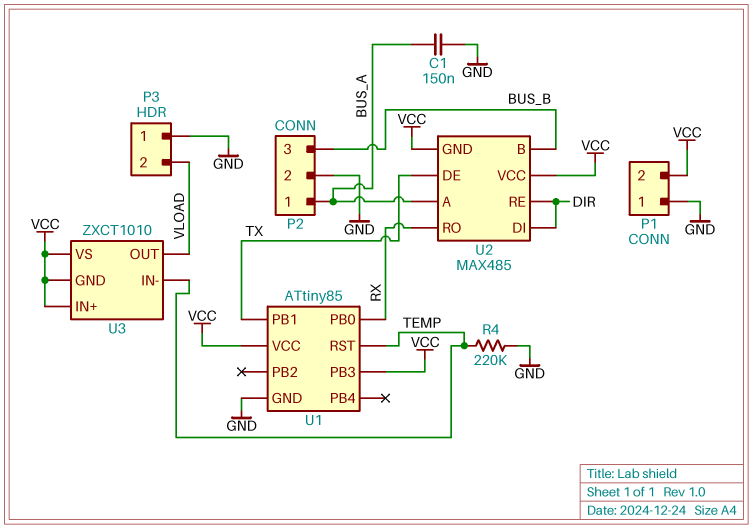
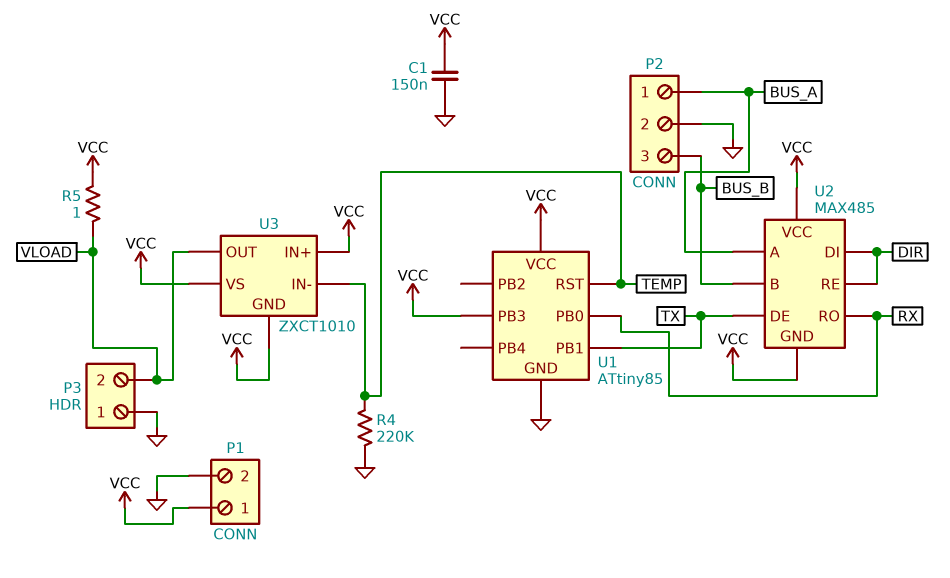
C1: 150nF (BUS_A, GND) -> 150nF (GND, VCC)
P1 pin 1: GND -> VCC
P1 pin 2: VCC -> GND
R5: none -> 1 (VCC, VLOAD)

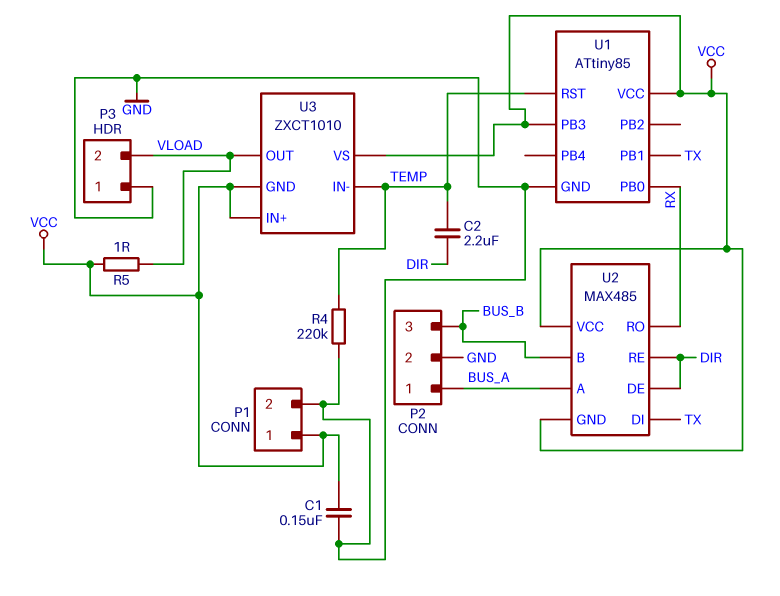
C2: none -> 2.2uF (DIR, TEMP)
U2 pin DE: TX -> DIR
U2 pin DI: DIR -> TX

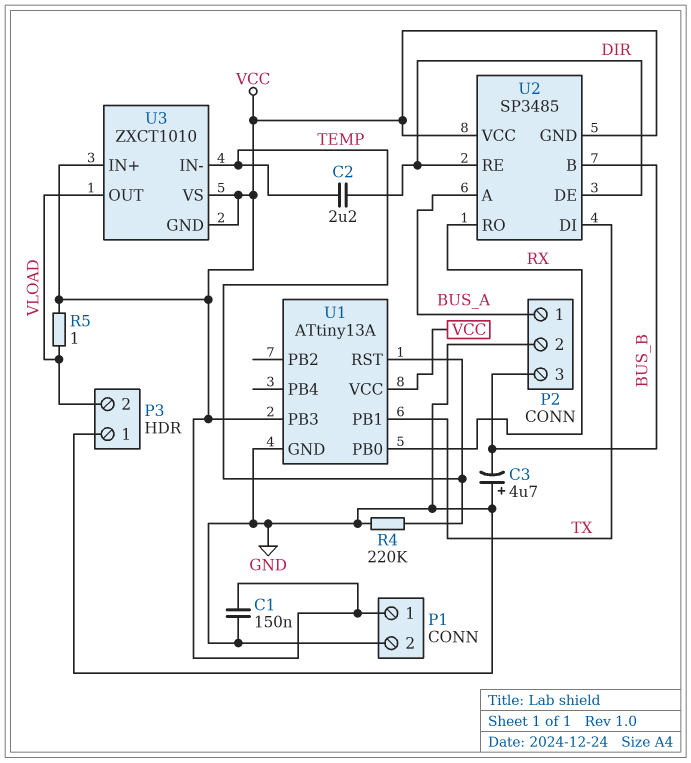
C3: none -> 4.7uF (plus GND, minus BUS_B)
U1: ATtiny85 -> ATtiny13A
U2: MAX485 -> SP3485

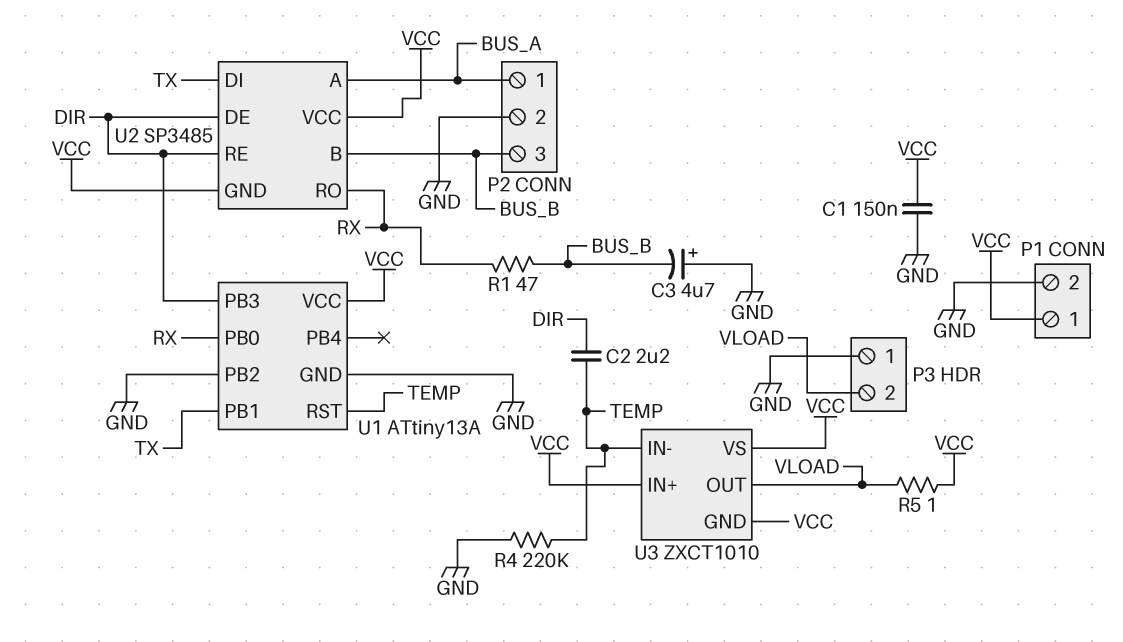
R1: none -> 47 (BUS_B, RX)
U1 pin PB2: none -> GND
U1 pin PB3: VCC -> DIR

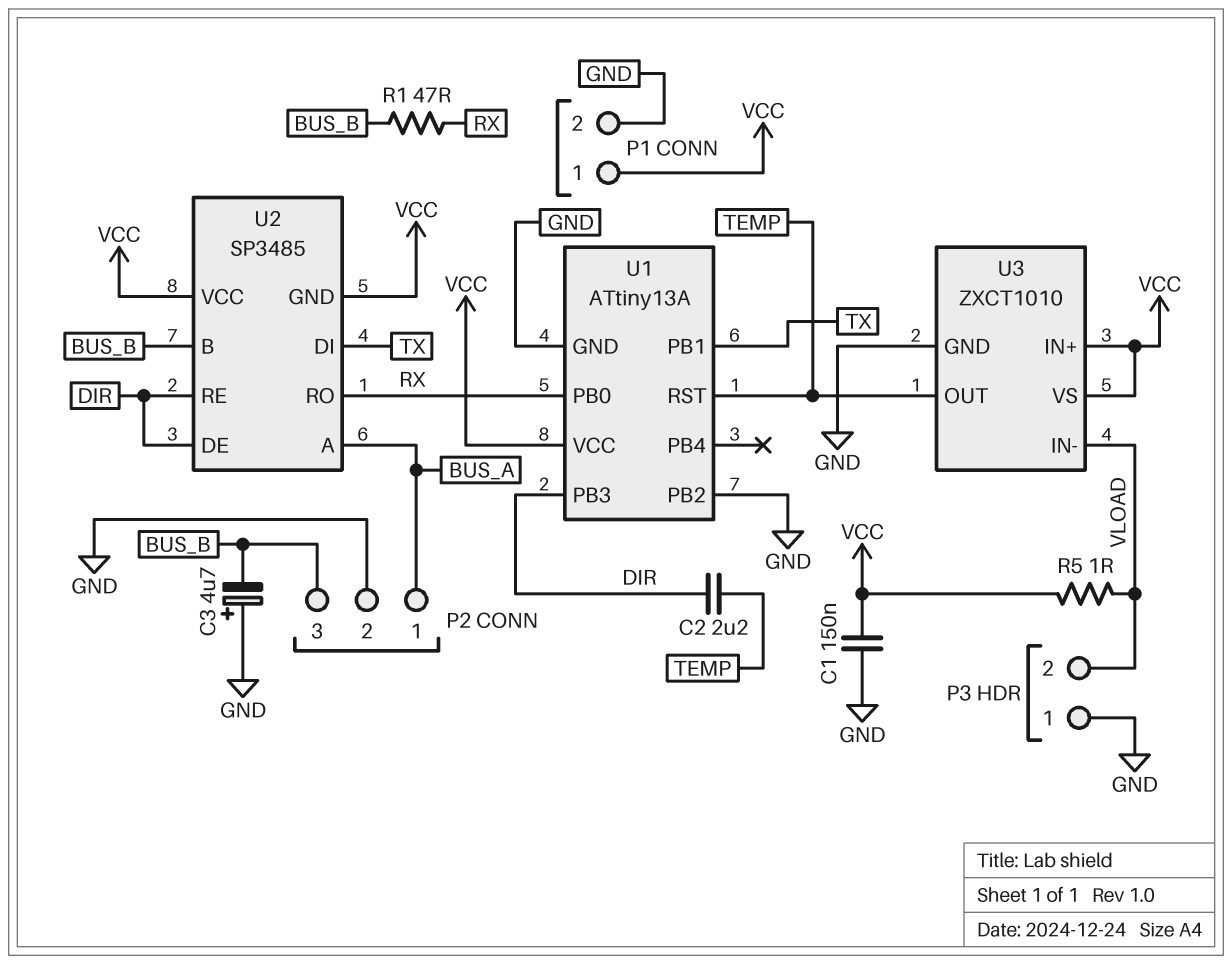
R4: 220k (GND, TEMP) -> none
U3 pin GND: VCC -> GND
U3 pin IN-: TEMP -> VLOAD
U3 pin OUT: VLOAD -> TEMP

